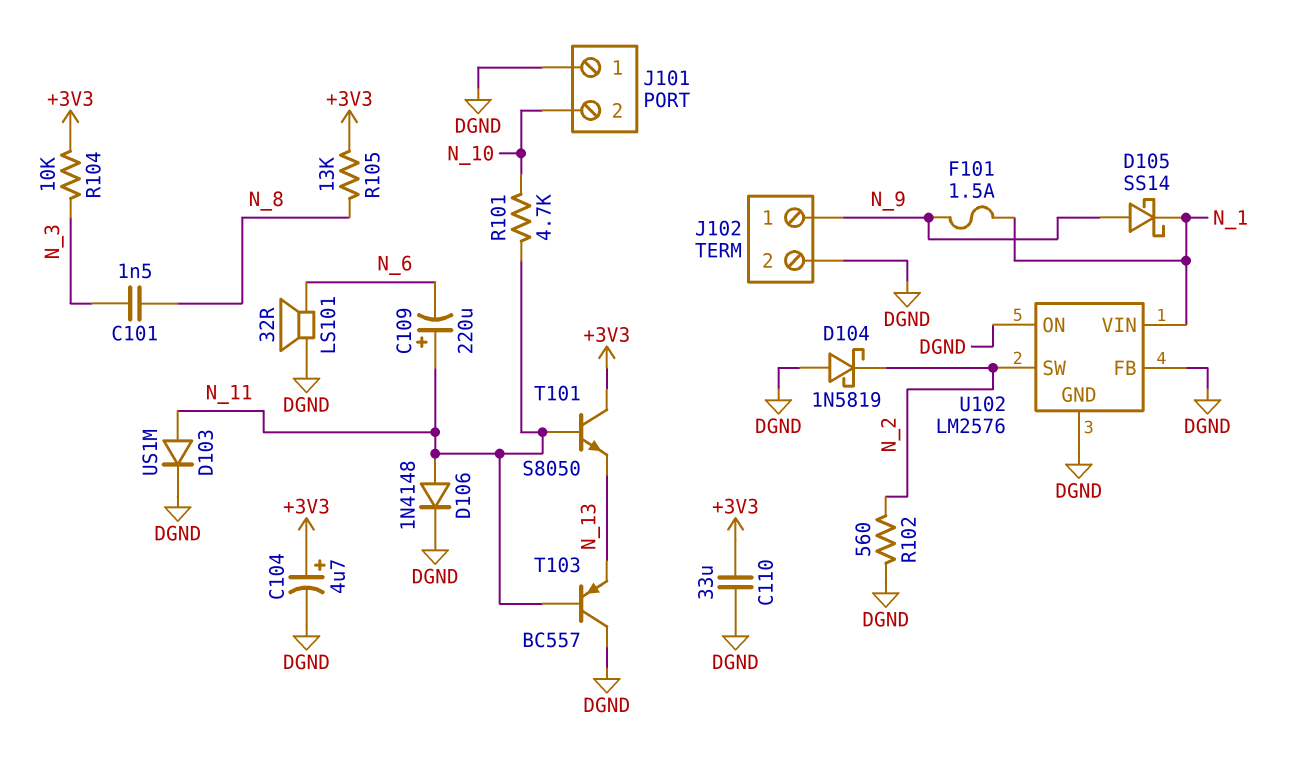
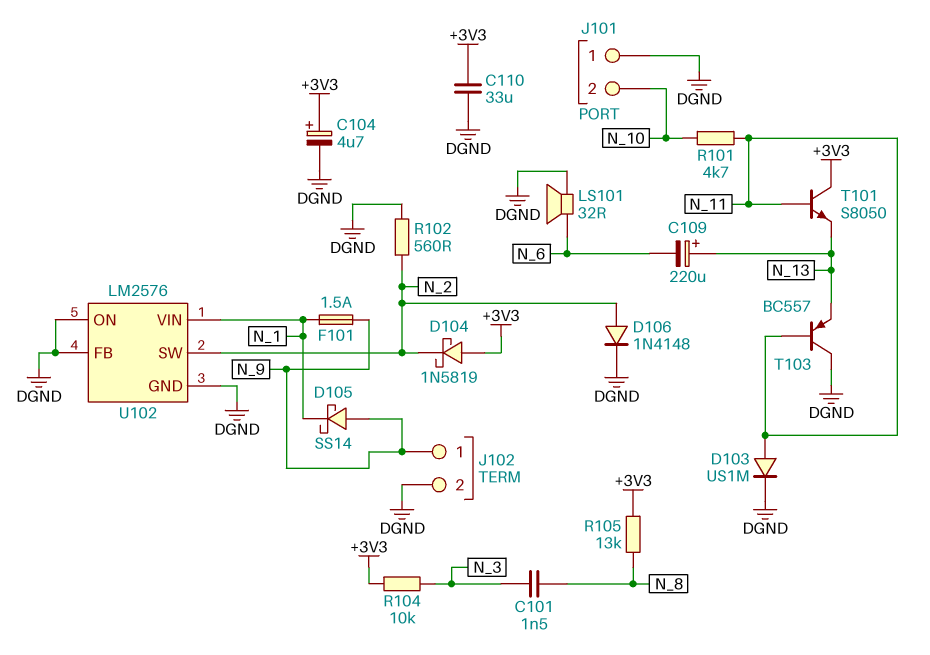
C109: 220uF (plus N_11, minus N_6) -> 220uF (plus N_13, minus N_6)
D104: schottky 1N5819 (A DGND, K N_2) -> schottky 1N5819 (A +3V3, K N_2)
D106: diode 1N4148 (A N_11, K DGND) -> diode 1N4148 (A N_2, K DGND)

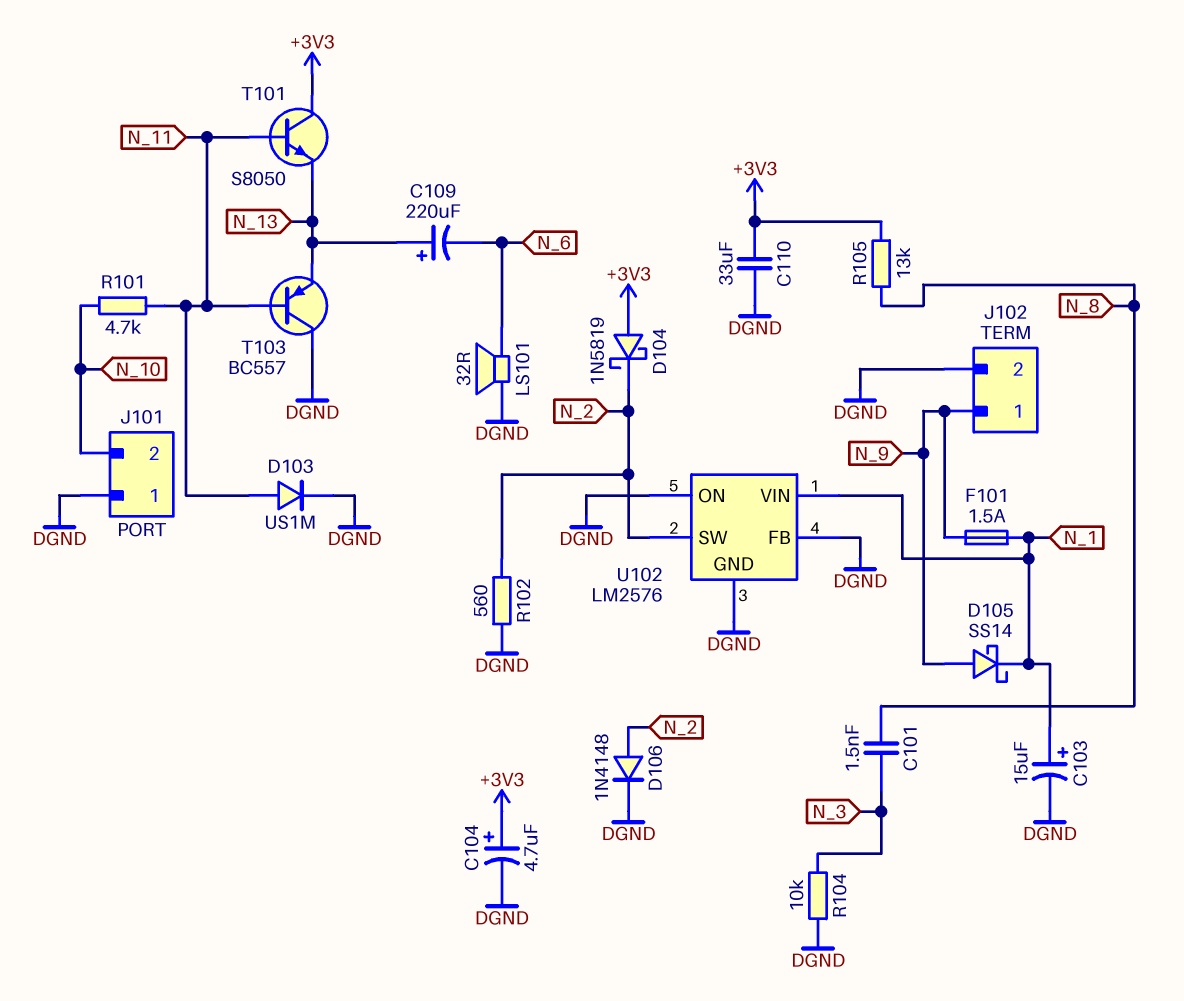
C103: none -> 15uF (plus N_1, minus DGND)
R104: 10k (+3V3, N_3) -> 10k (DGND, N_3)

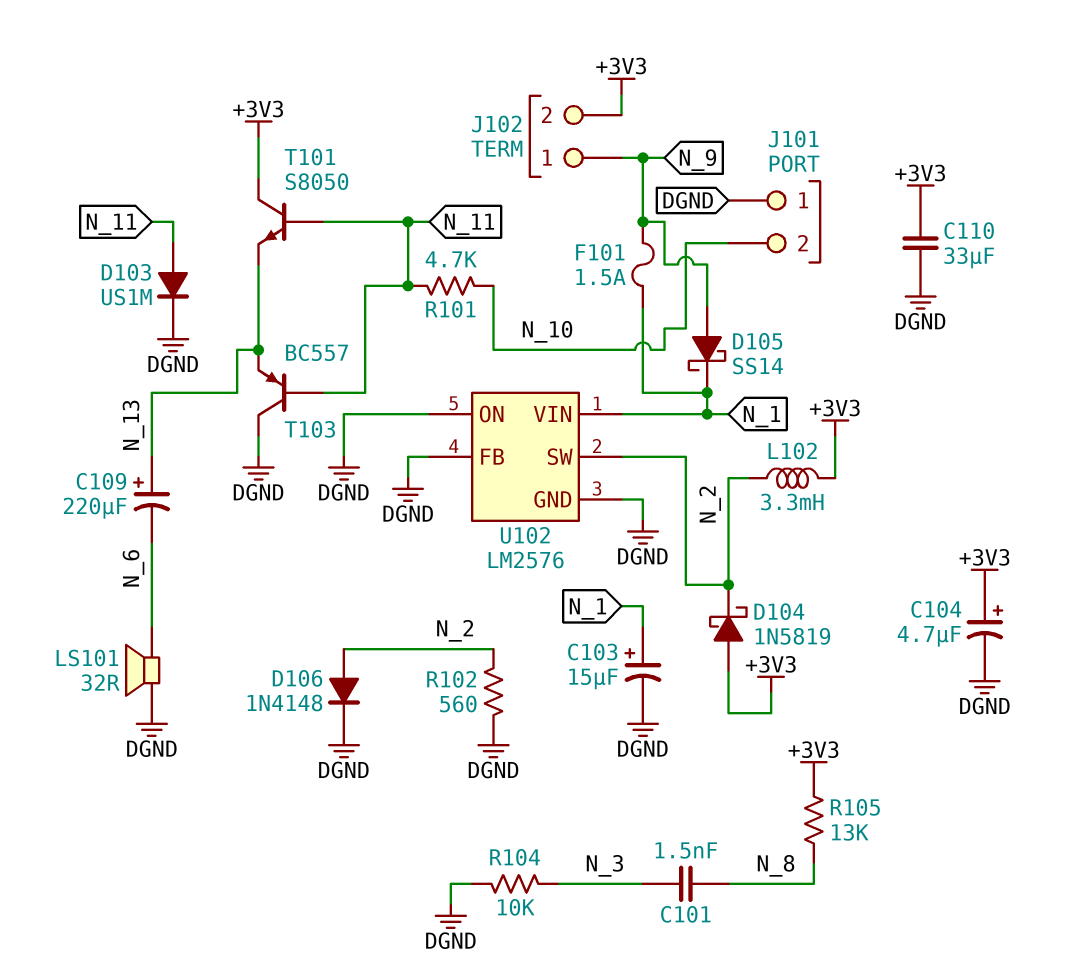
J102 pin 2: DGND -> +3V3
L102: none -> 3.3mH (+3V3, N_2)

